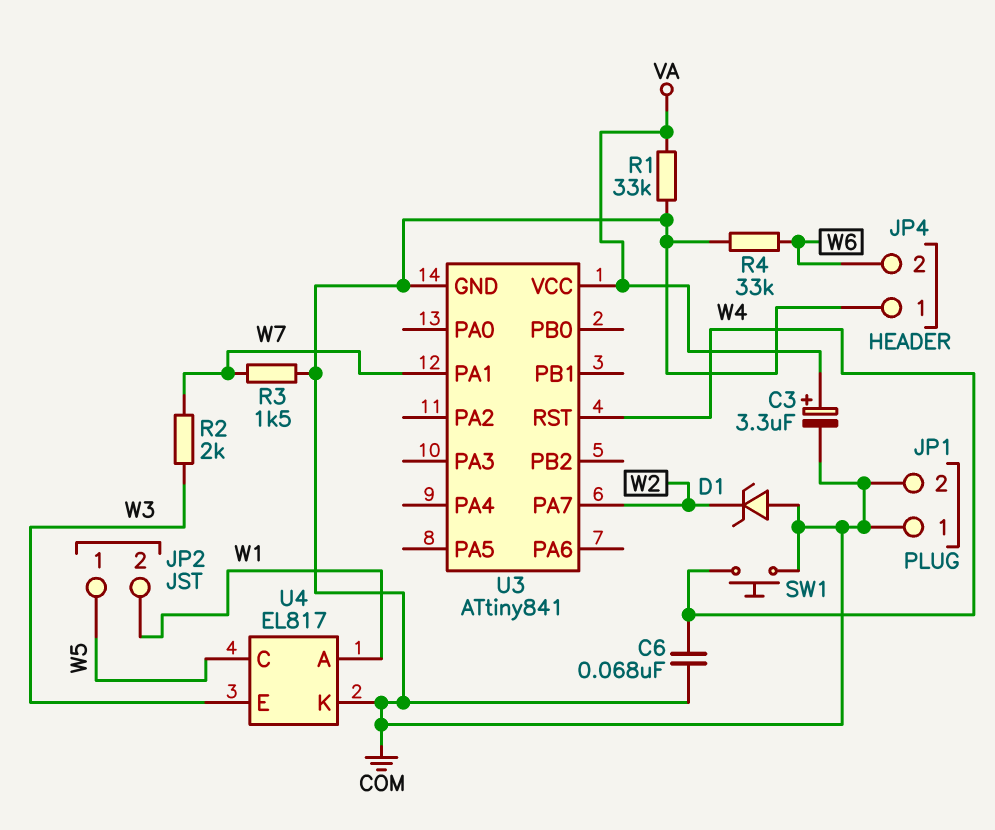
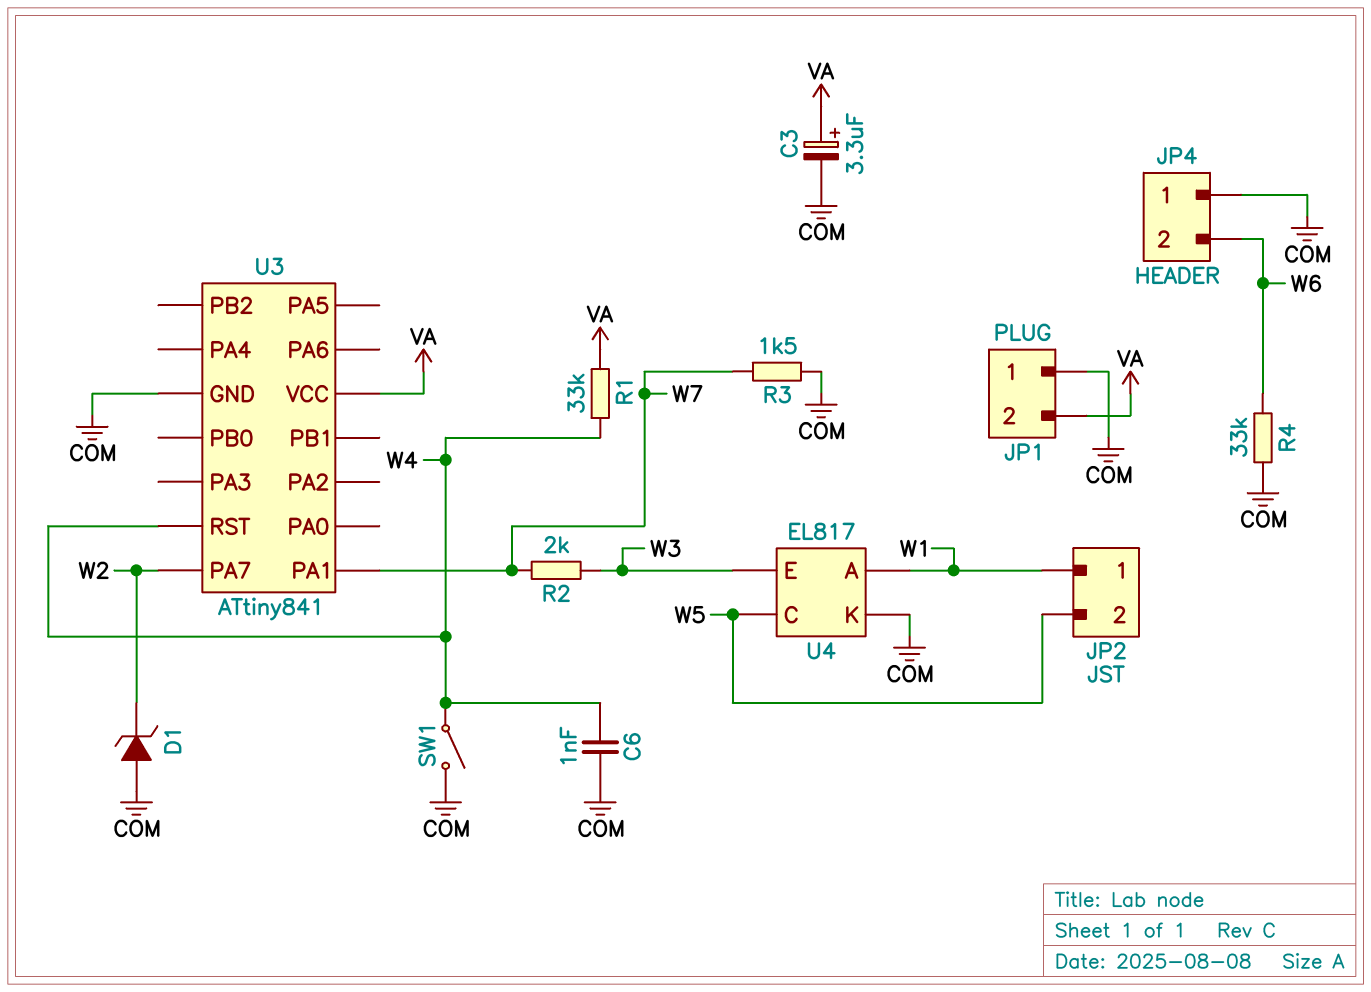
C6: 68nF (COM, W4) -> 1nF (COM, W4)
JP1 pin 2: COM -> VA
JP2 pin 1: W5 -> W1
JP2 pin 2: W1 -> W5
R1: 33k (COM, VA) -> 33k (VA, W4)
SW1: button (COM, W4) -> switch (COM, W4)

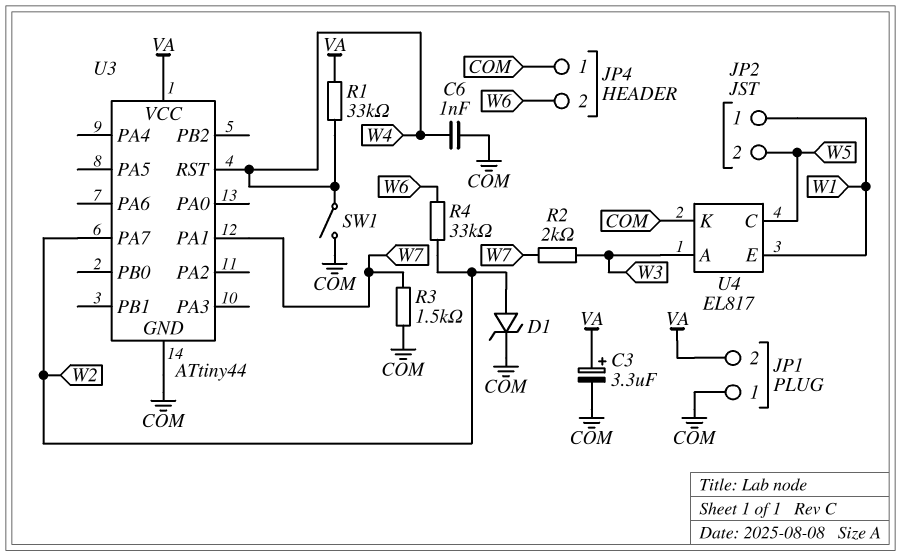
D1: zener (A COM, K W2) -> zener (A W2, K COM)
R4: 33k (COM, W6) -> 33k (W2, W6)
U3: ATtiny841 -> ATtiny44
U4 pin A: W1 -> W3
U4 pin E: W3 -> W1

